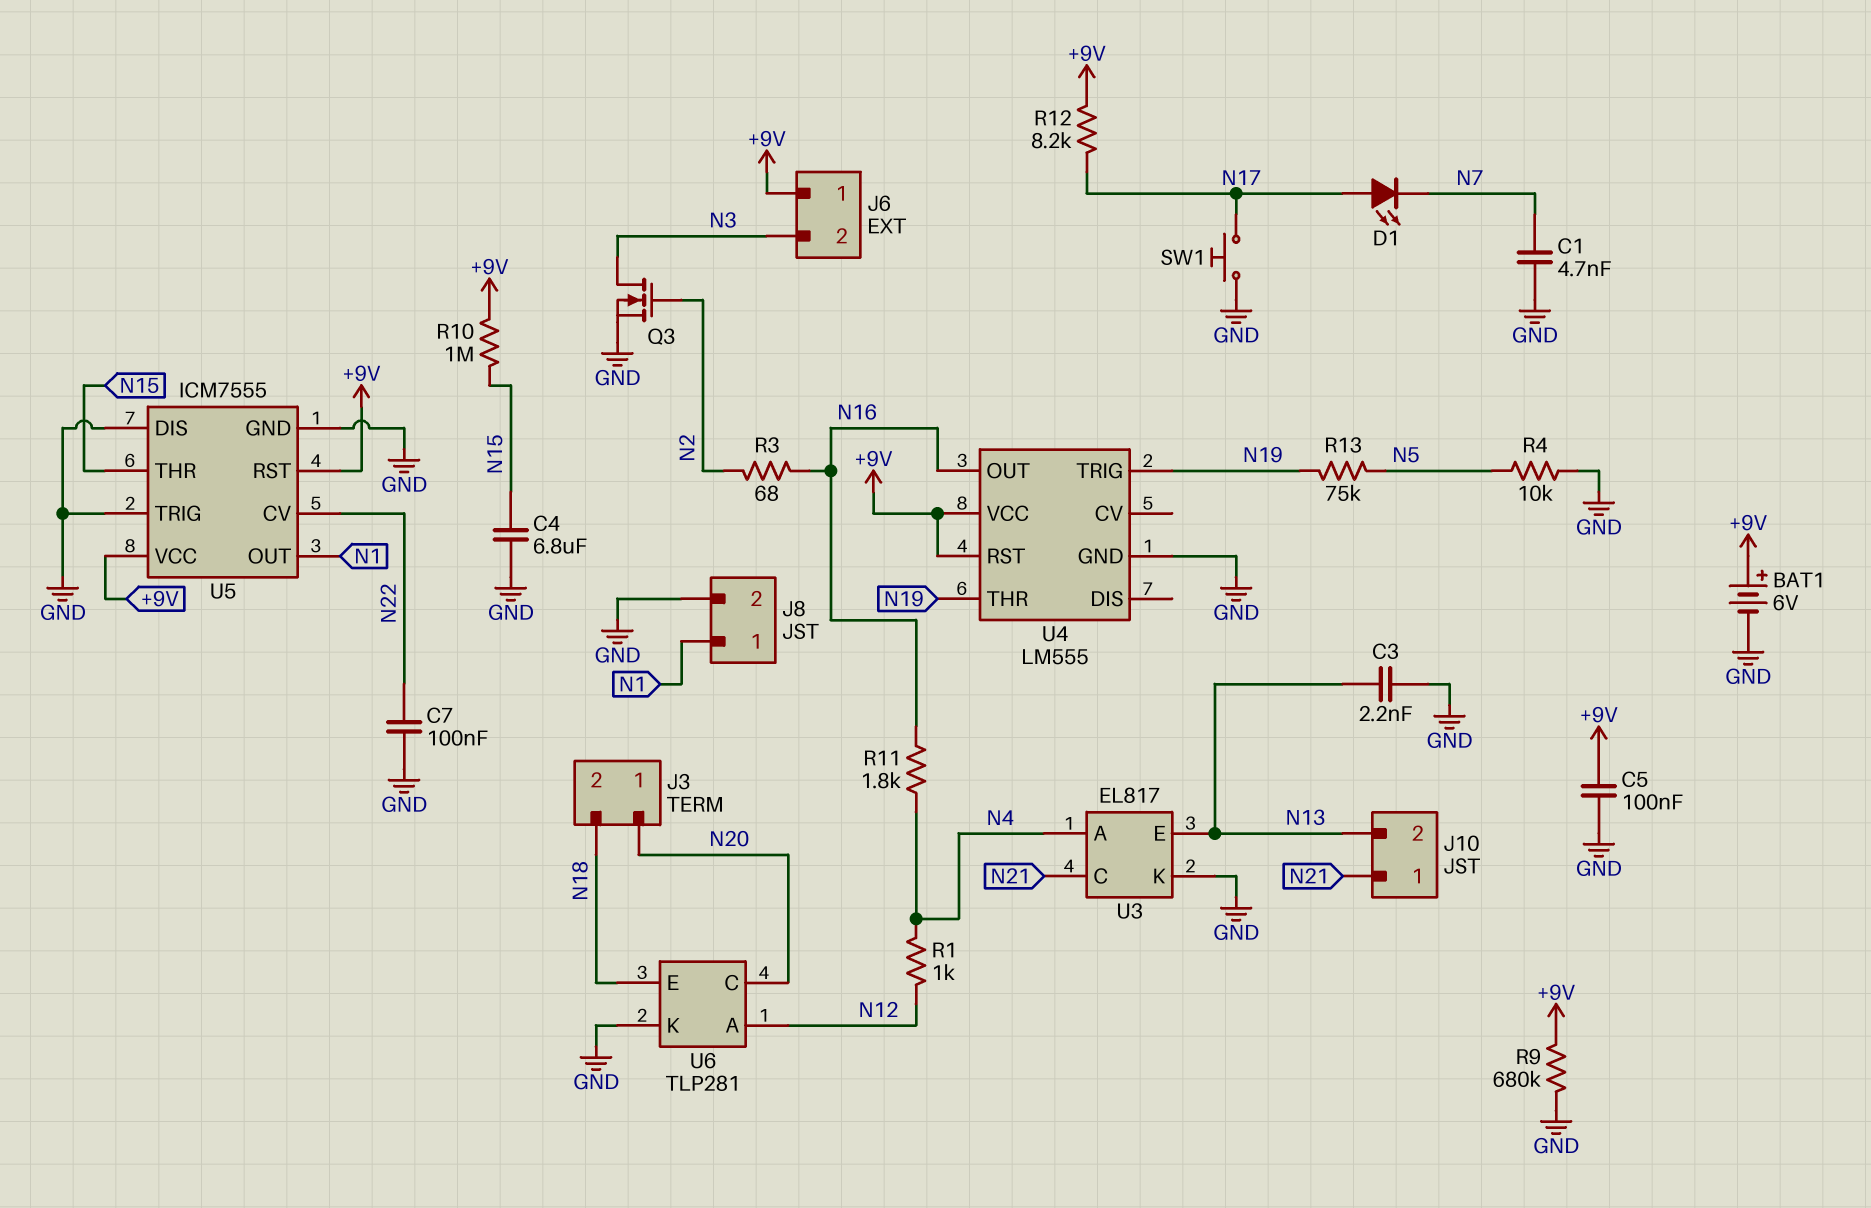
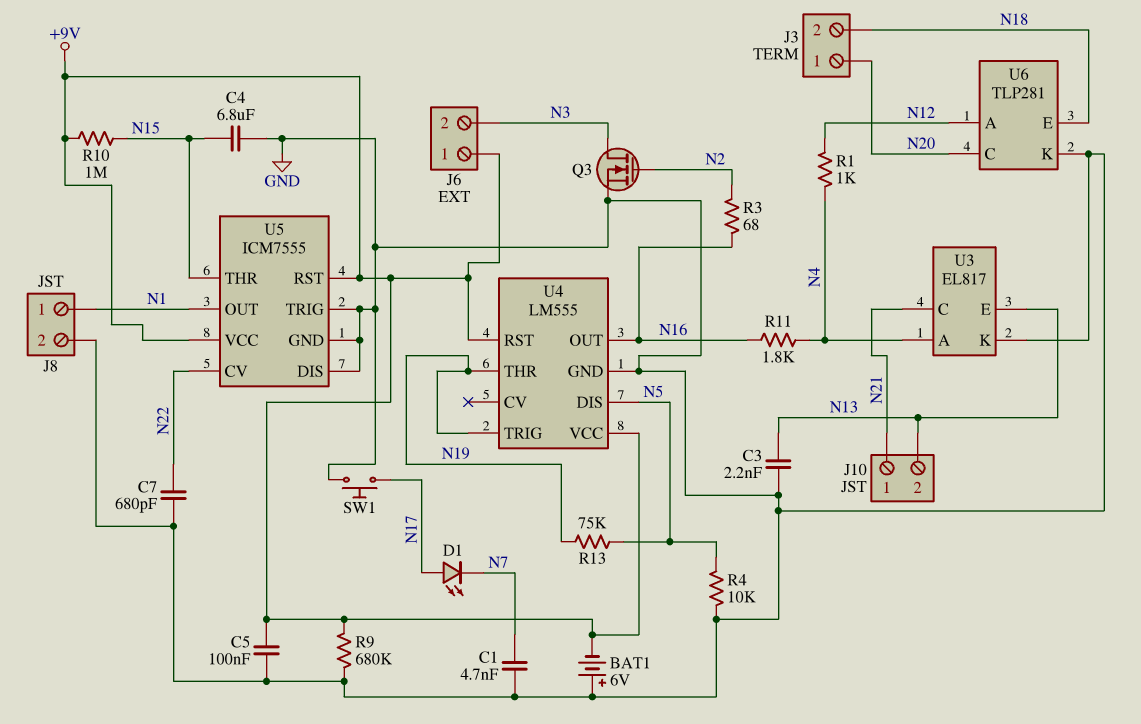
BAT1: 6V (plus +9V, minus GND) -> 6V (plus GND, minus +9V)
C7: 100nF (GND, N22) -> 680pF (GND, N22)
R12: 8.2k (+9V, N17) -> none
U4 pin DIS: none -> N5

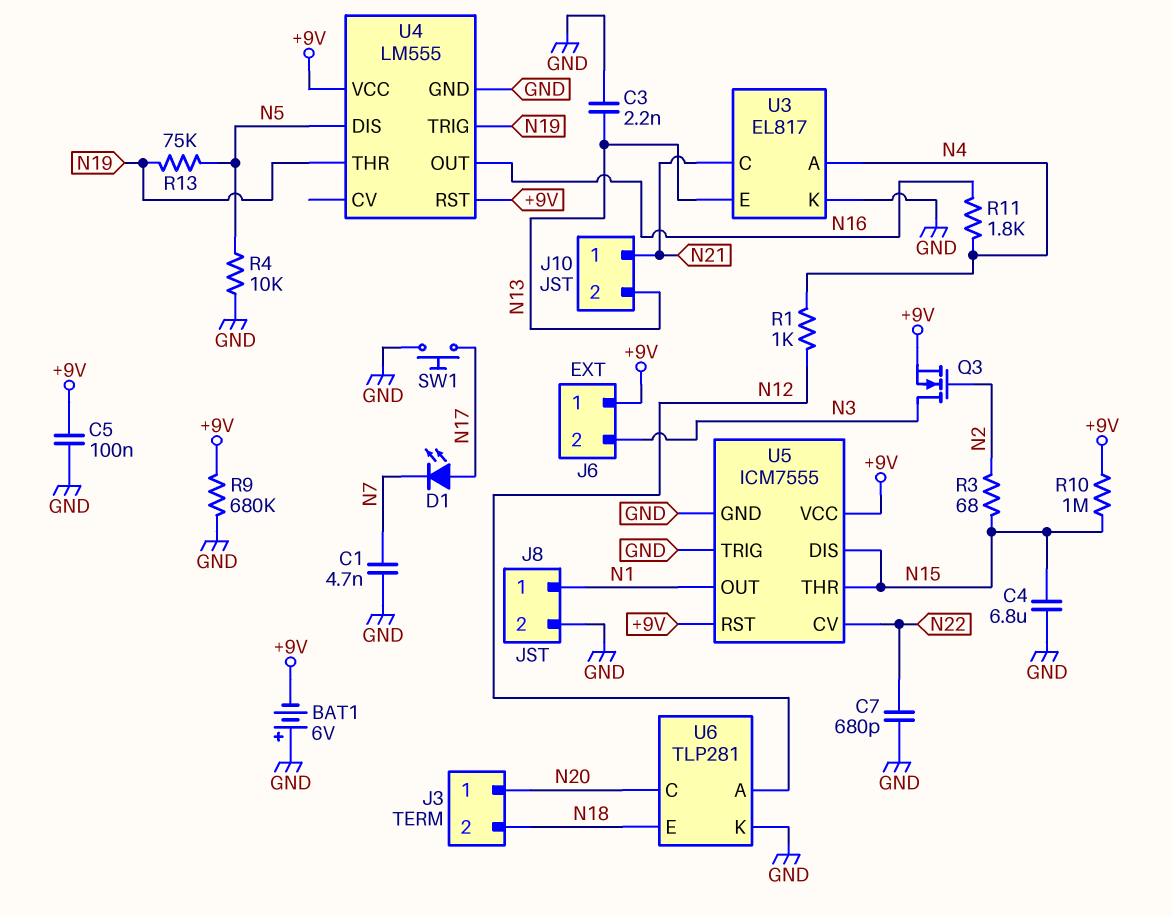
Q3: NMOS (G N2, D N3, S GND) -> NMOS (G N2, D N3, S +9V)
R3: 68 (N2, N16) -> 68 (N2, N15)
U5 pin DIS: GND -> N15

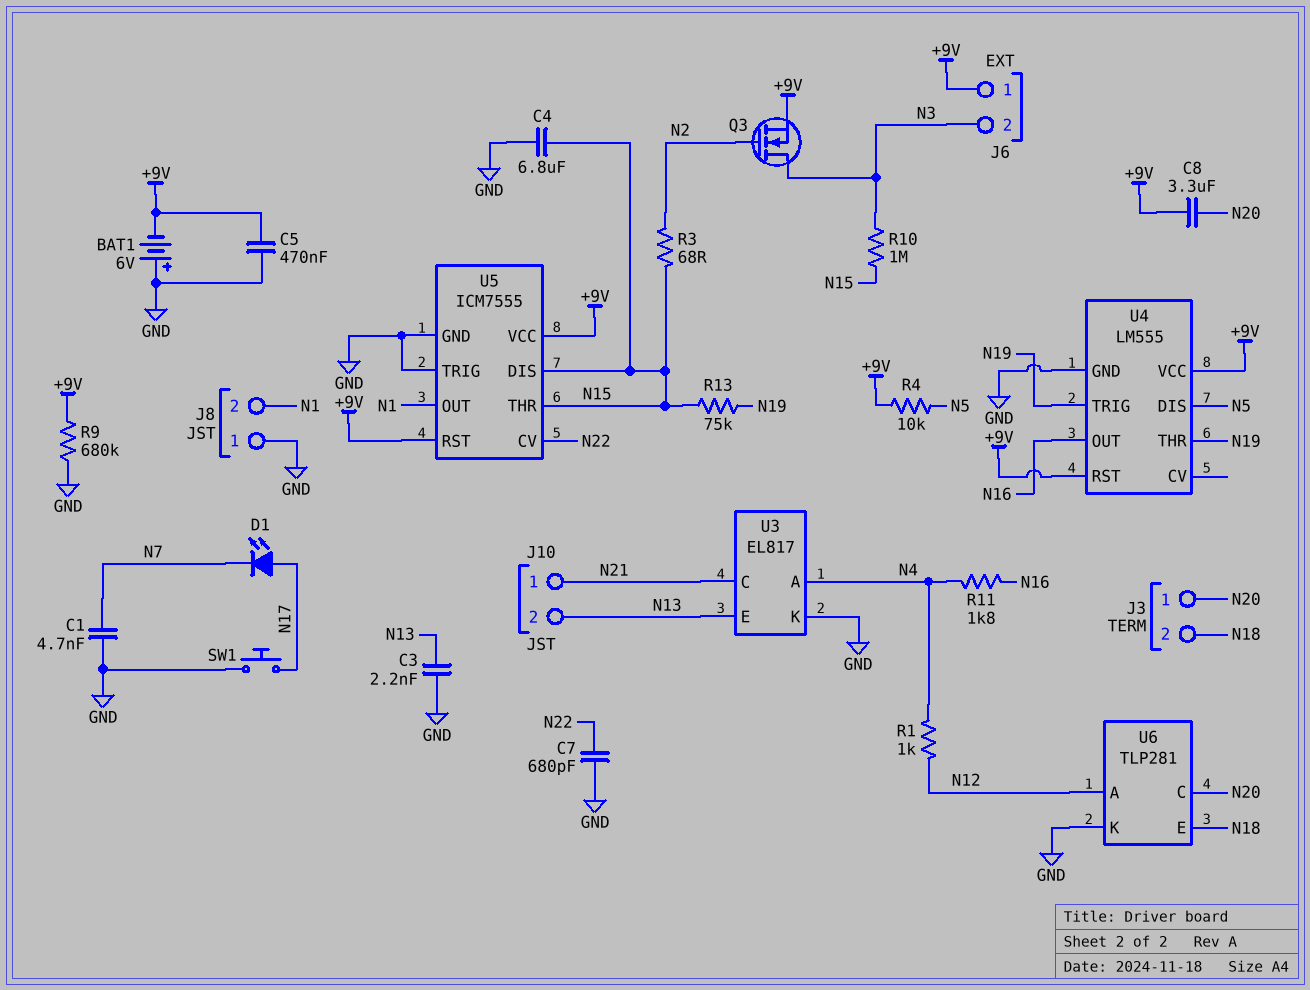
C5: 100nF (+9V, GND) -> 470nF (+9V, GND)
C8: none -> 3.3uF (+9V, N20)
J8 pin 1: N1 -> GND
J8 pin 2: GND -> N1
R4: 10k (GND, N5) -> 10k (+9V, N5)
R10: 1M (+9V, N15) -> 1M (N3, N15)
R13: 75k (N5, N19) -> 75k (N15, N19)

